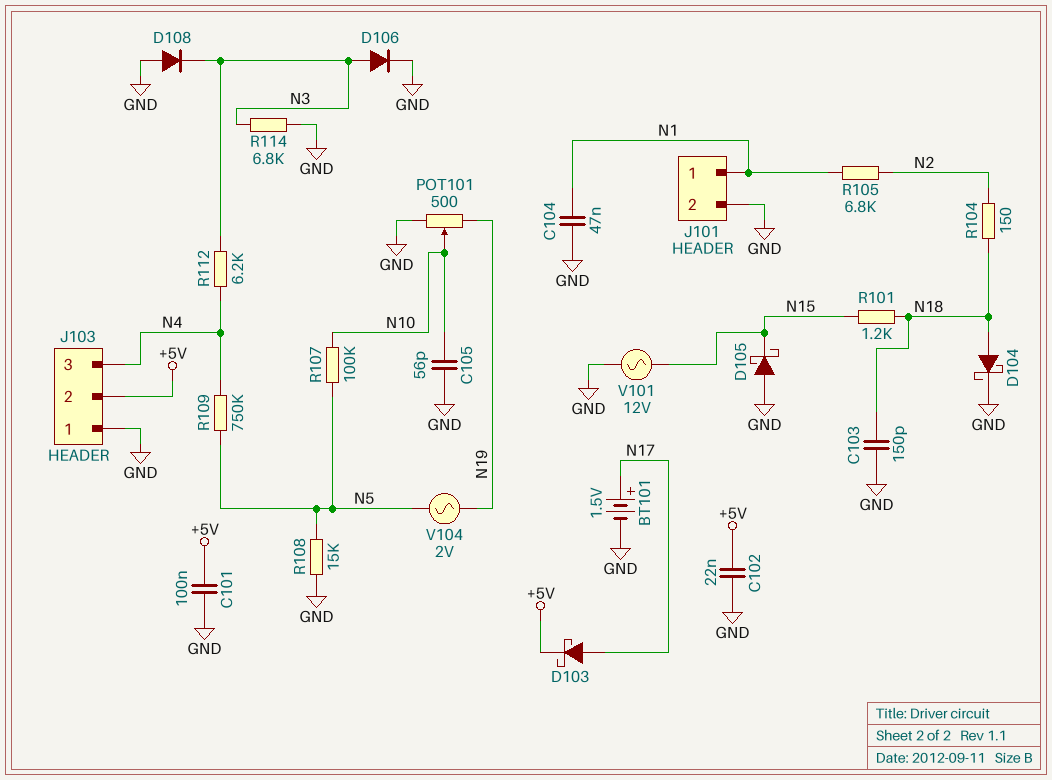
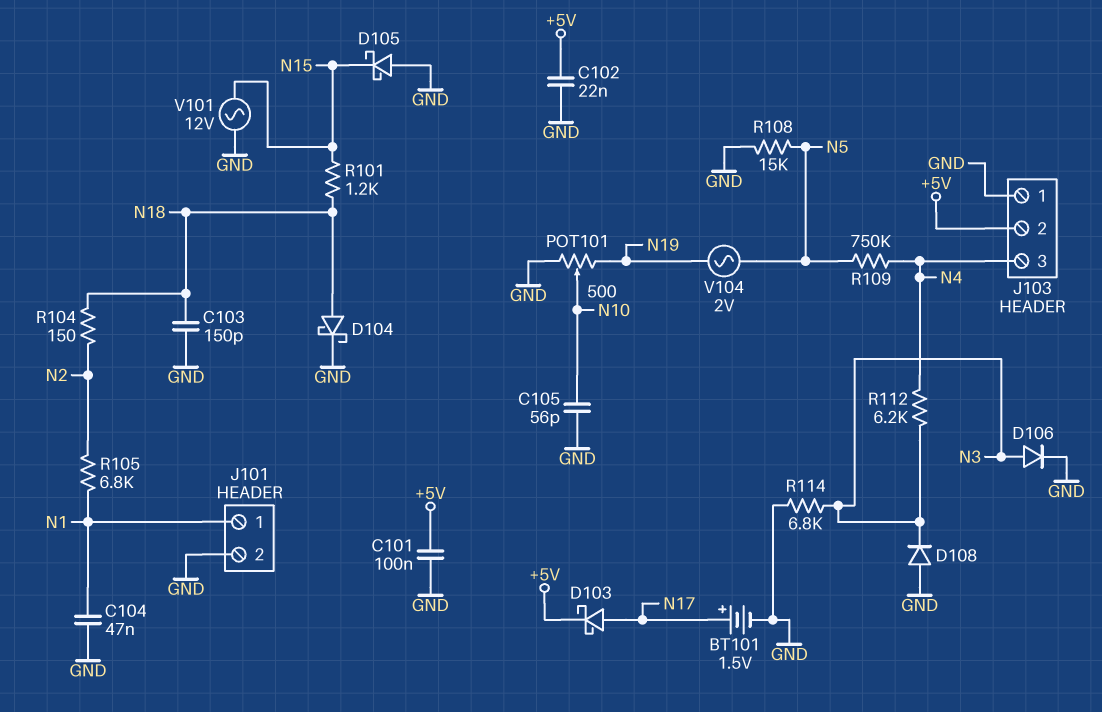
R107: 100k (N5, N10) -> none

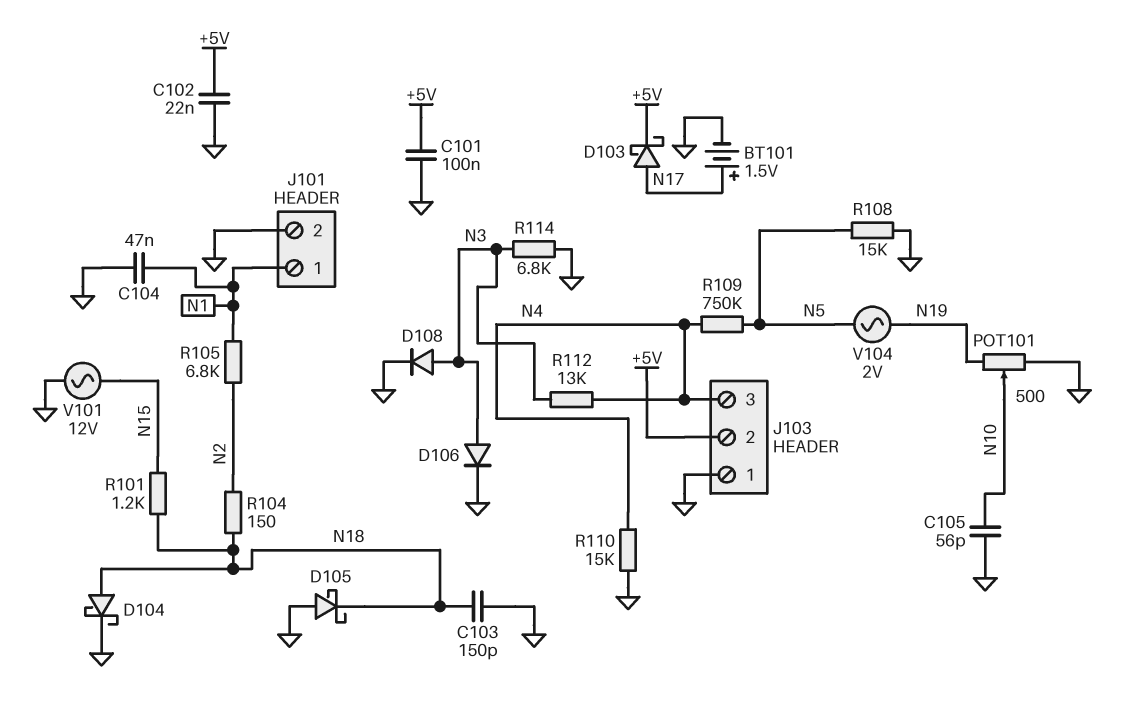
D105: schottky (A GND, K N15) -> schottky (A GND, K N18)
D108: diode (A GND, K N3) -> diode (A N3, K GND)
R110: none -> 15k (GND, N4)
R112: 6.2k (N3, N4) -> 13k (N3, N4)

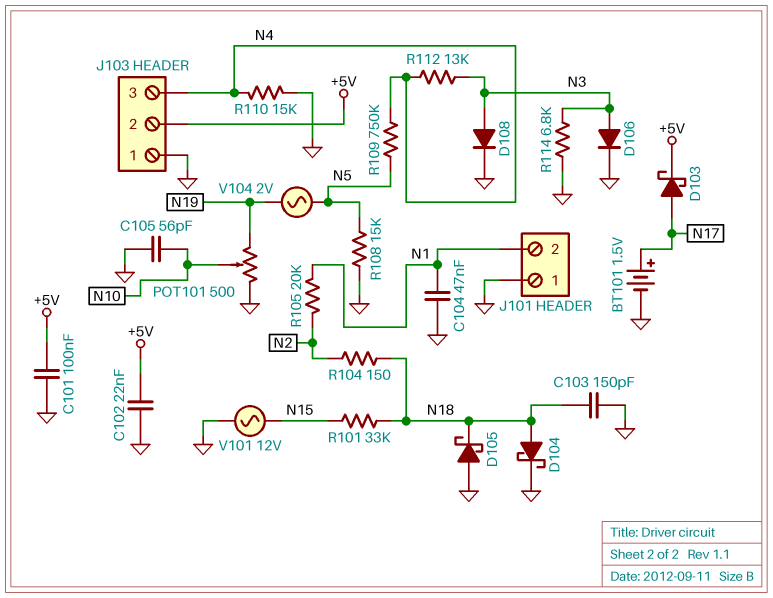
J101 pin 1: N1 -> GND
J101 pin 2: GND -> N1
R101: 1.2k (N15, N18) -> 33k (N15, N18)
R105: 6.8k (N1, N2) -> 20k (N1, N2)

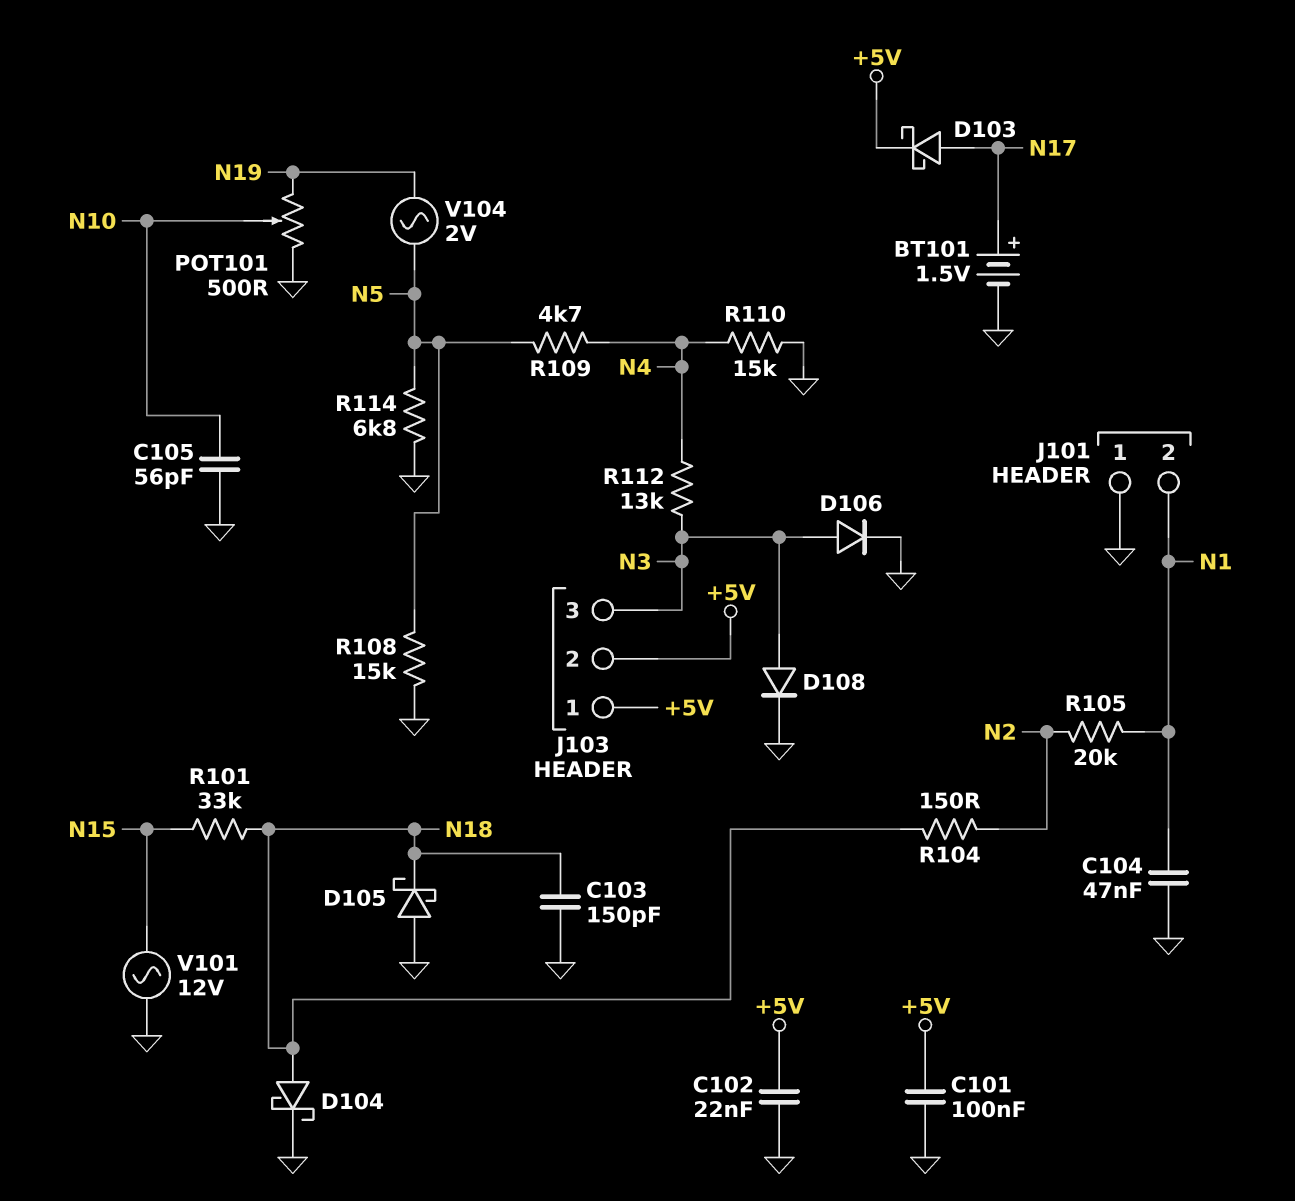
J103 pin 1: GND -> +5V
J103 pin 3: N4 -> N3
R109: 750k (N4, N5) -> 4.7k (N4, N5)
R114: 6.8k (GND, N3) -> 6.8k (GND, N5)

